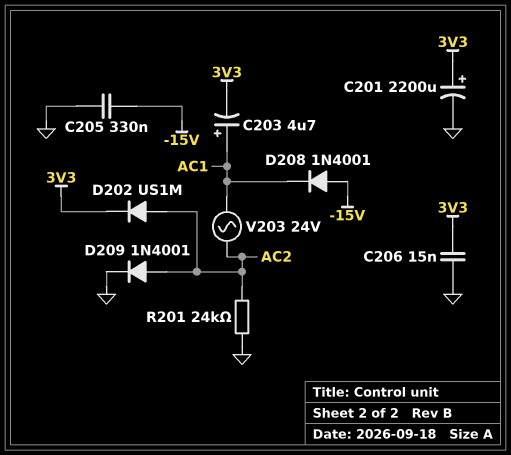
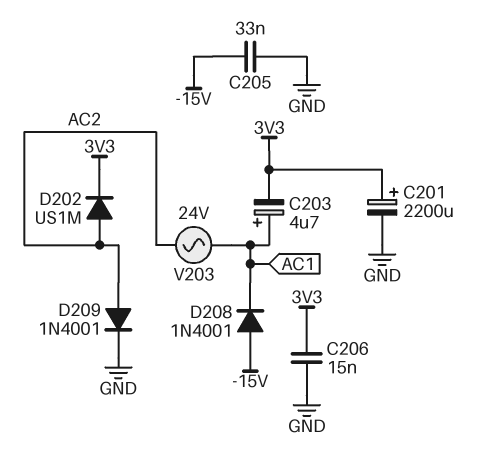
C205: 330nF (-15V, GND) -> 33nF (-15V, GND)
R201: 24k (AC2, GND) -> none

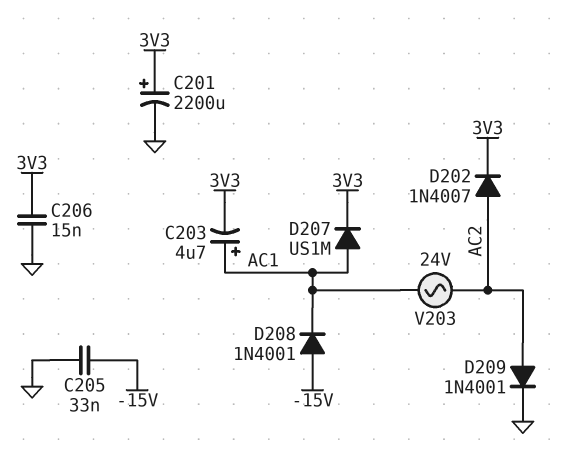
D202: diode US1M (A AC2, K 3V3) -> diode 1N4007 (A AC2, K 3V3)
D207: none -> diode US1M (A AC1, K 3V3)

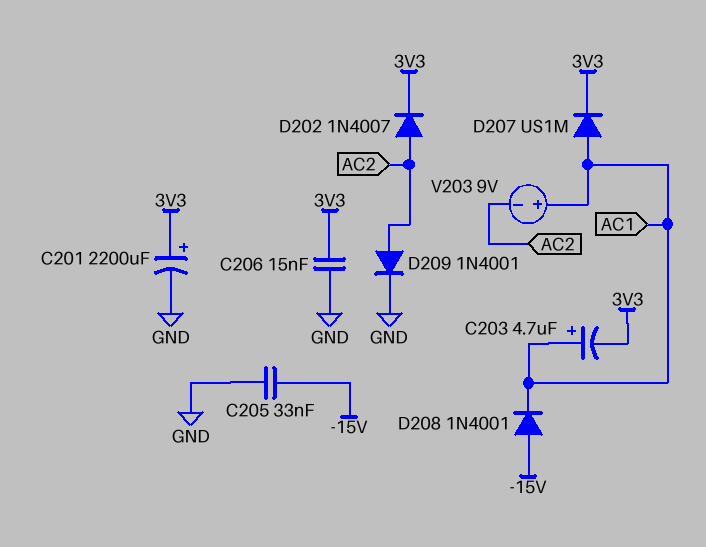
V203: AC 24V (AC1, AC2) -> 9V (plus AC1, minus AC2)

